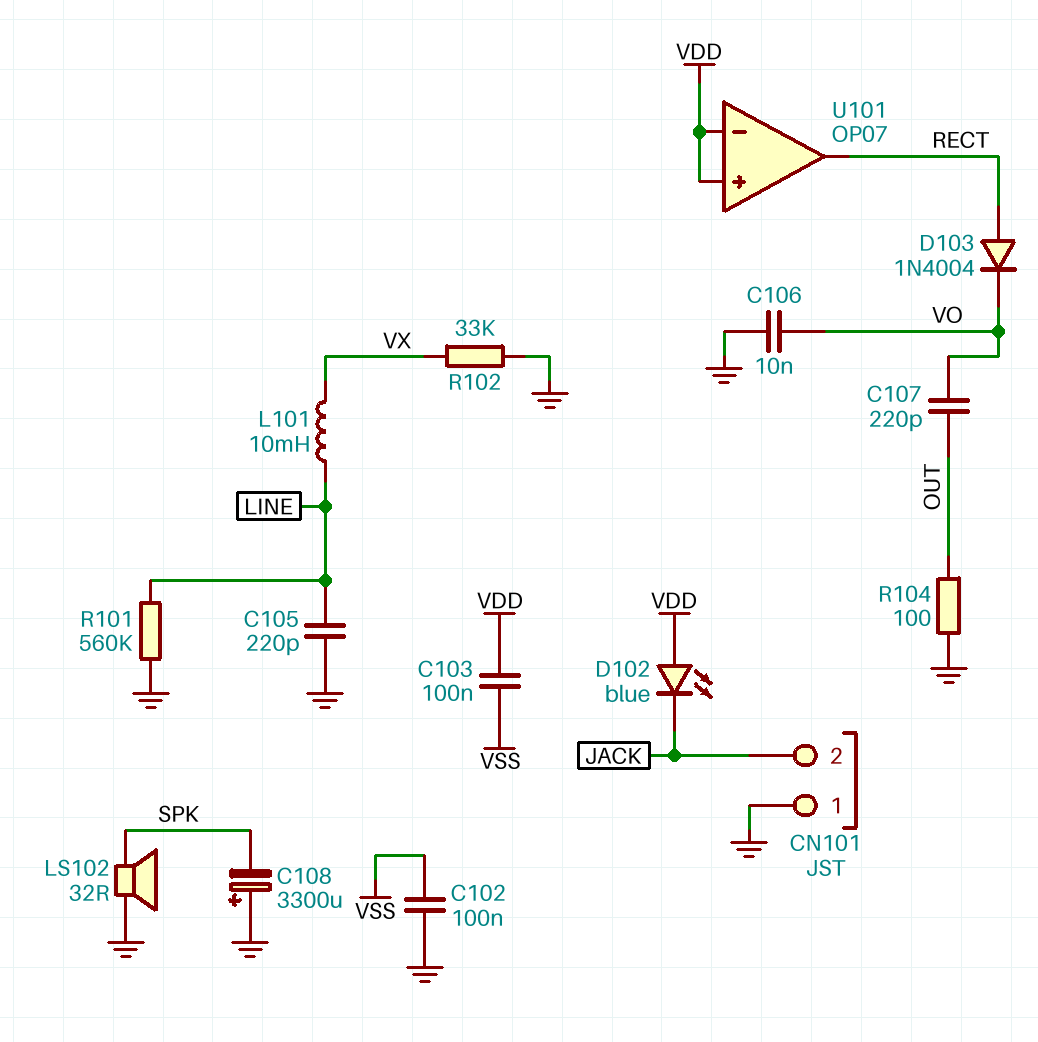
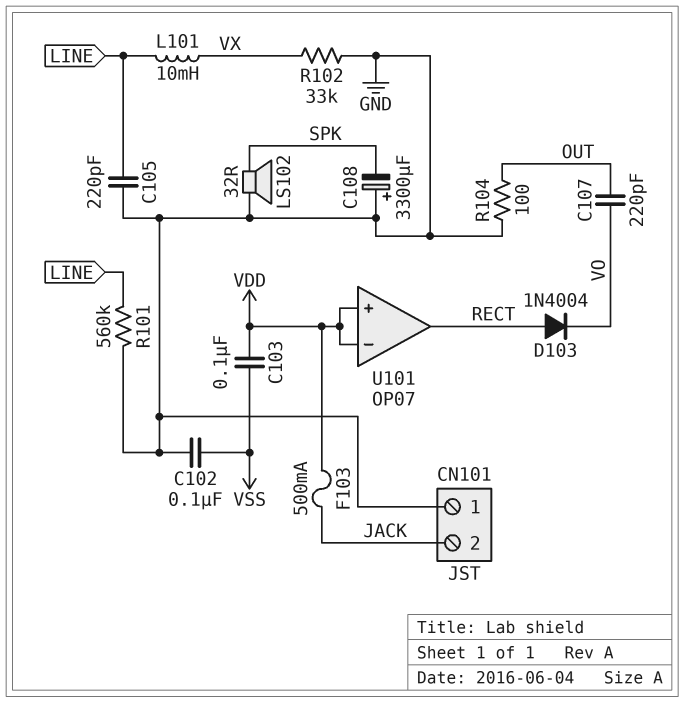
C106: 10nF (GND, VO) -> none
D102: LED blue (A VDD, K JACK) -> none
F103: none -> 500mA (JACK, VDD)

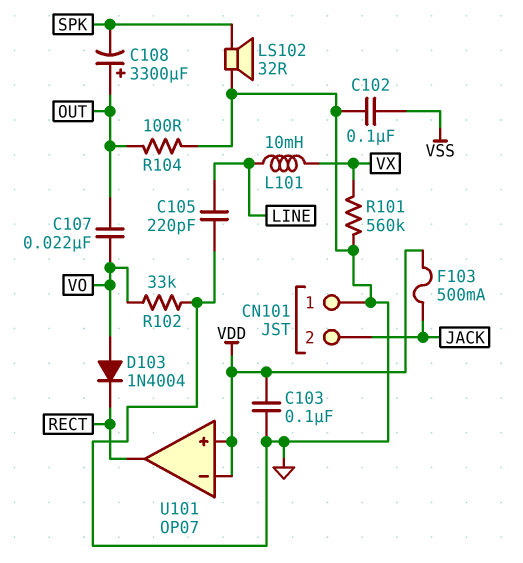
C103: 100nF (VDD, VSS) -> 100nF (GND, VDD)
C107: 220pF (OUT, VO) -> 22nF (OUT, VO)
C108: 3300uF (plus GND, minus SPK) -> 3300uF (plus OUT, minus SPK)
D103: diode 1N4004 (A RECT, K VO) -> diode 1N4004 (A VO, K RECT)
R101: 560k (GND, LINE) -> 560k (GND, VX)
R102: 33k (GND, VX) -> 33k (GND, VO)

